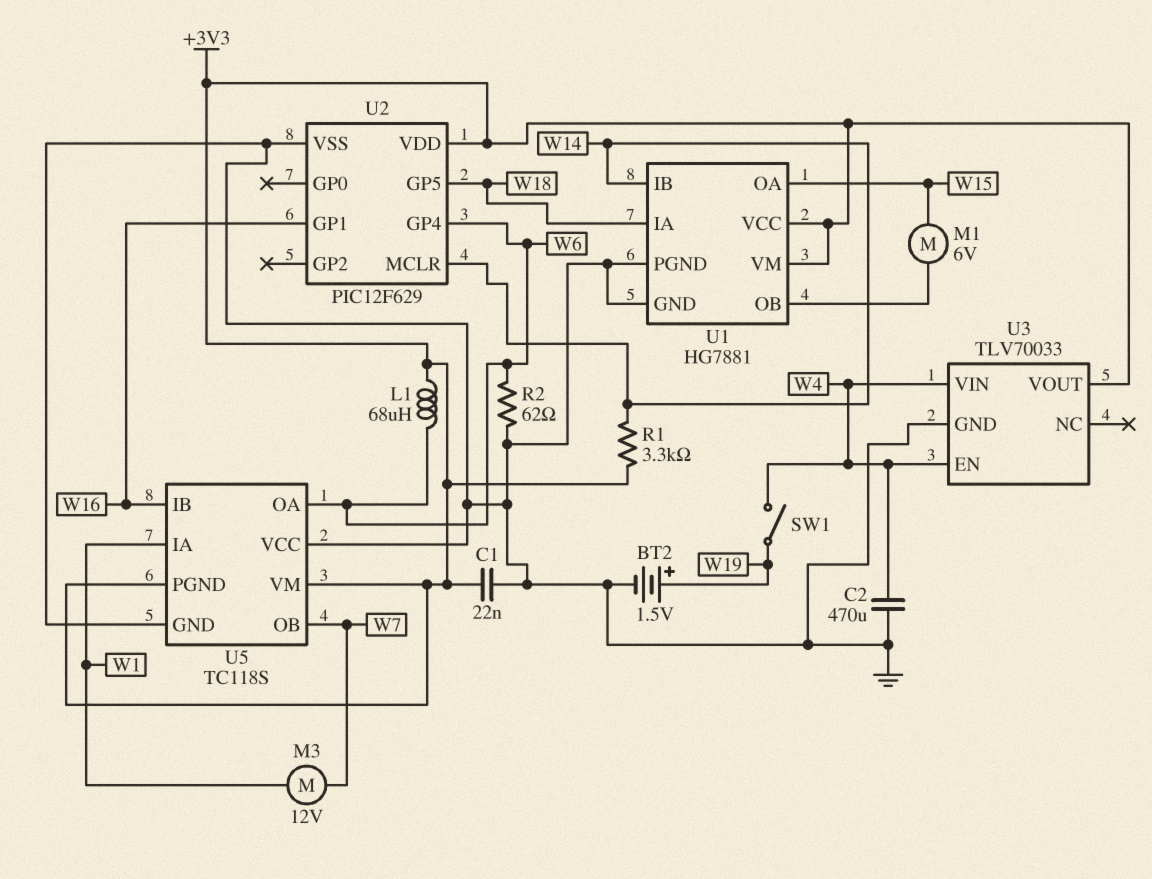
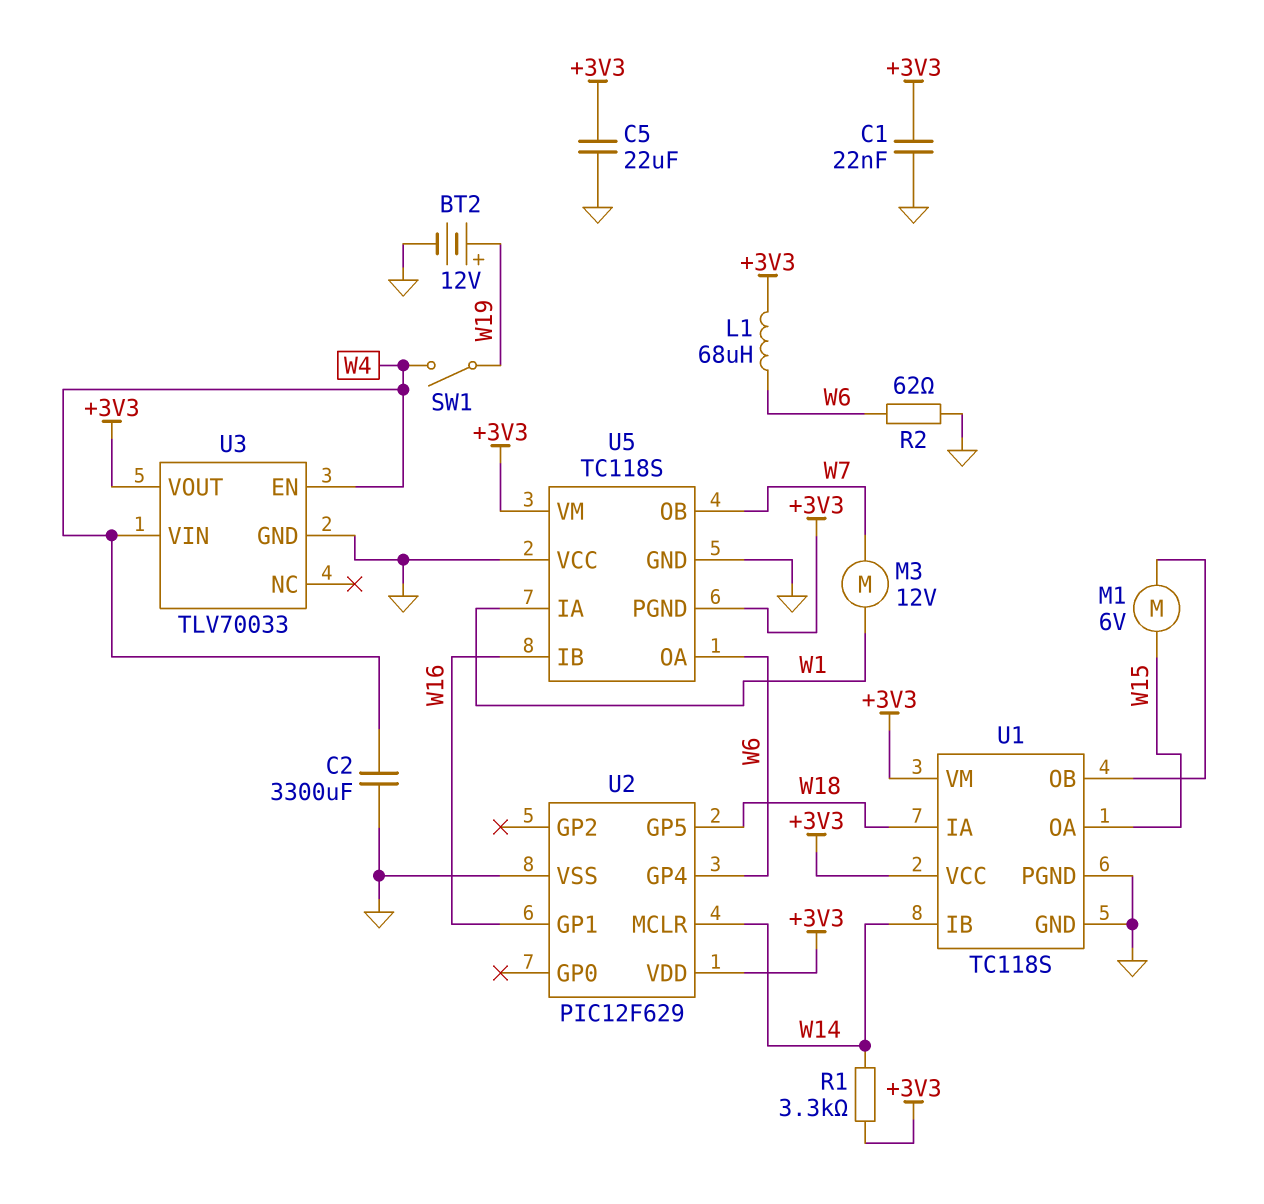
BT2: 1.5V (plus W19, minus GND) -> 12V (plus W19, minus GND)
C2: 470uF (GND, W4) -> 3300uF (GND, W4)
C5: none -> 22uF (+3V3, GND)
U1: HG7881 -> TC118S

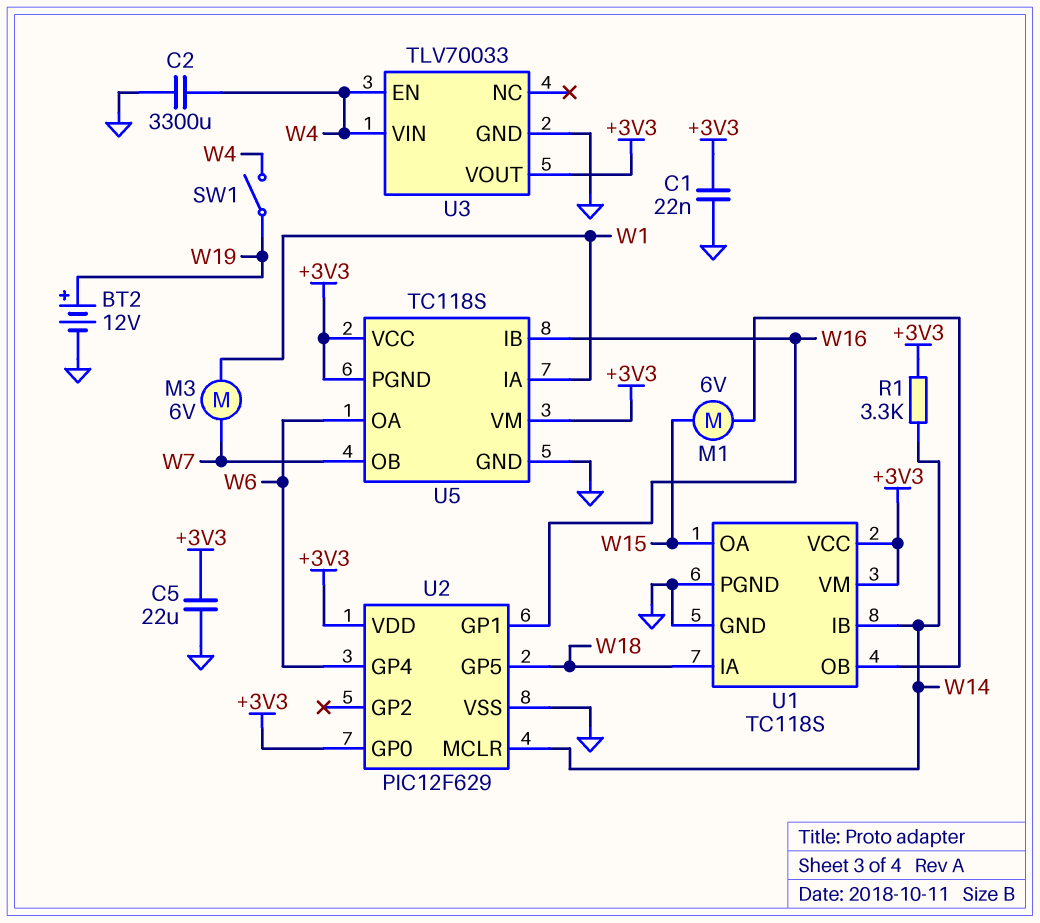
L1: 68uH (+3V3, W6) -> none
M3: motor 12V (W1, W7) -> motor 6V (W1, W7)
R2: 62 (GND, W6) -> none
U2 pin GP0: none -> +3V3
U5 pin VCC: GND -> +3V3

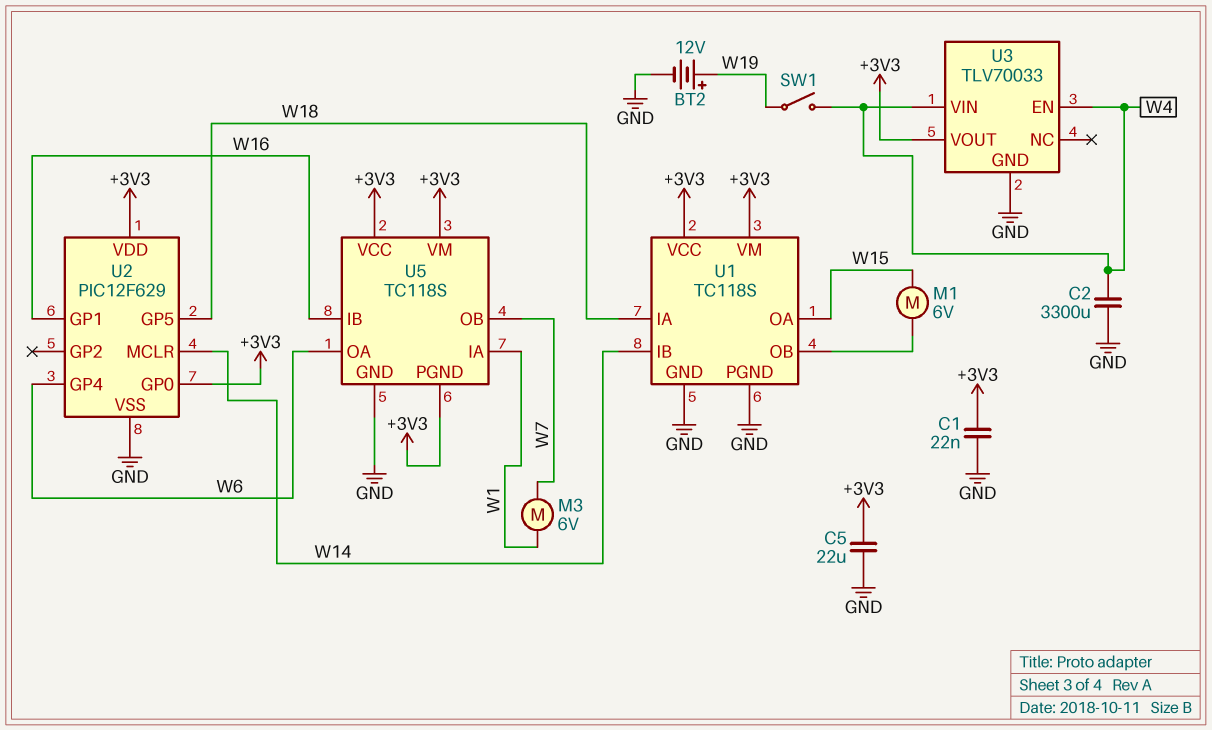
R1: 3.3k (+3V3, W14) -> none

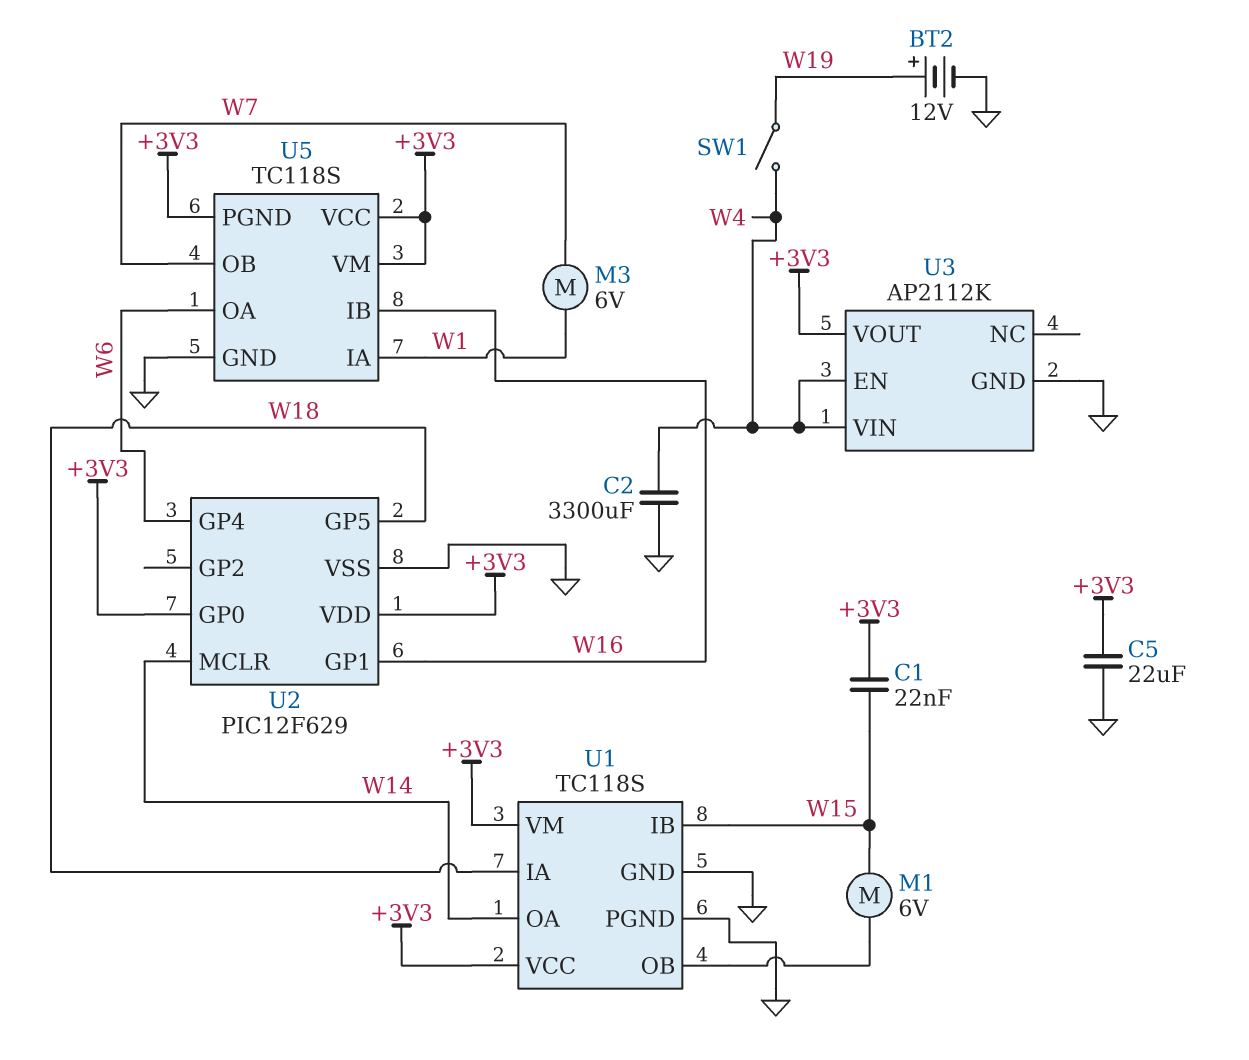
C1: 22nF (+3V3, GND) -> 22nF (+3V3, W15)
U1 pin IB: W14 -> W15
U1 pin OA: W15 -> W14
U3: TLV70033 -> AP2112K

